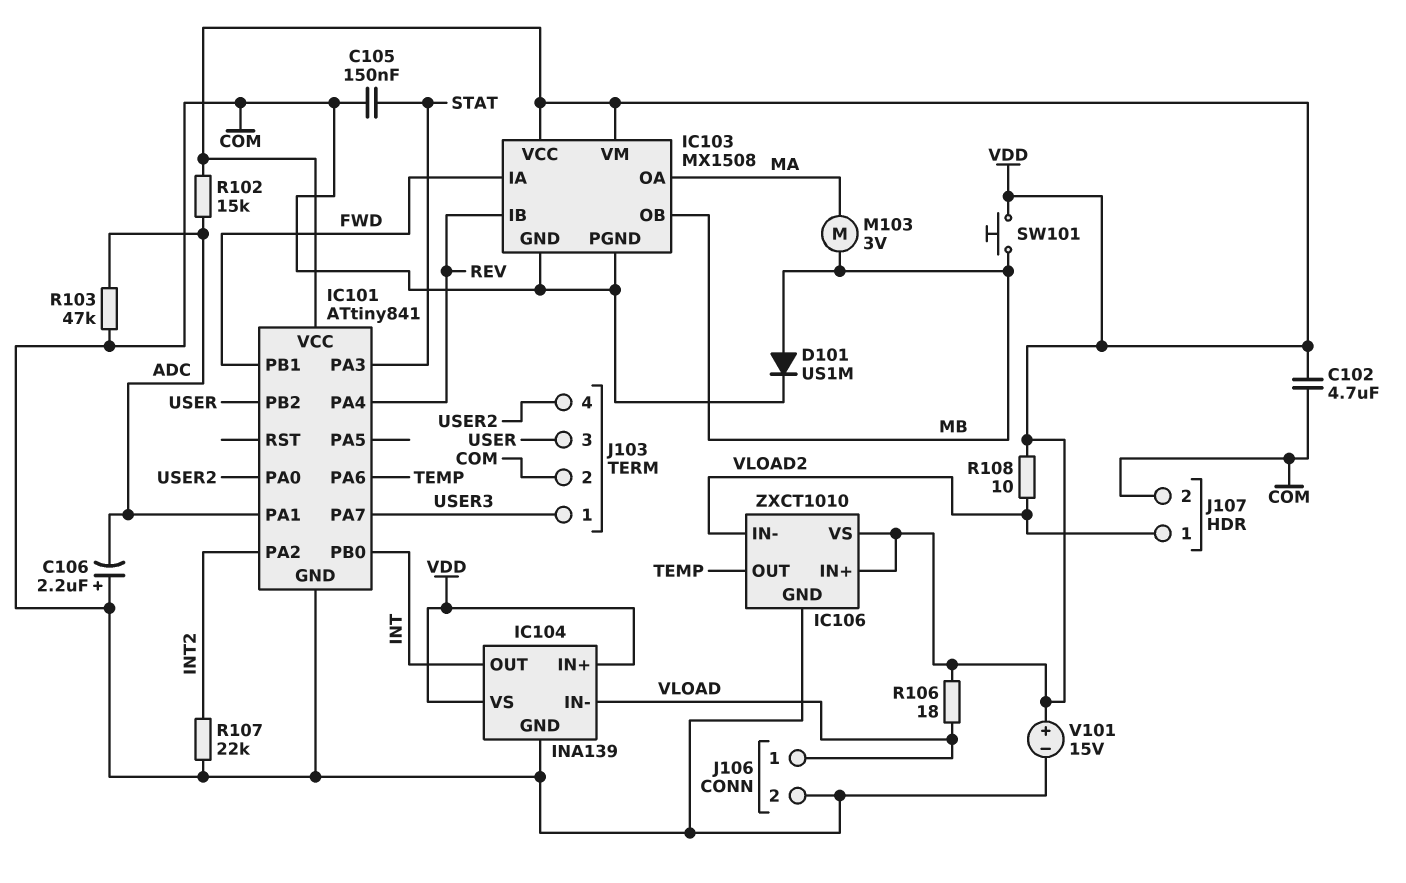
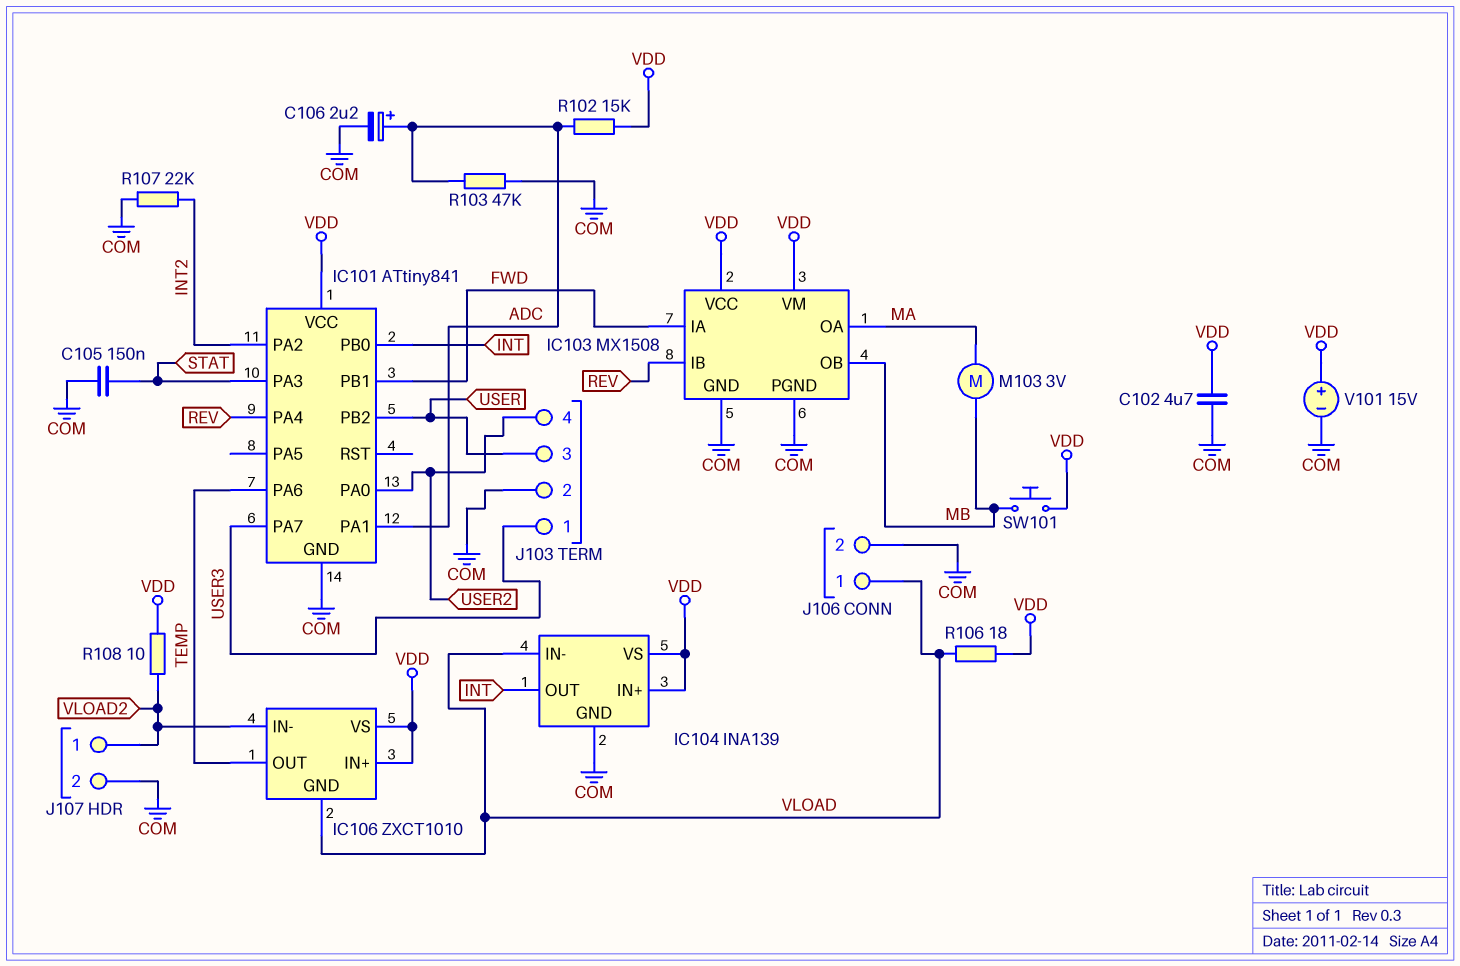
C106: 2.2uF (plus COM, minus ADC) -> 2.2uF (plus ADC, minus COM)
D101: diode US1M (A MB, K COM) -> none
IC106 pin GND: COM -> VLOAD

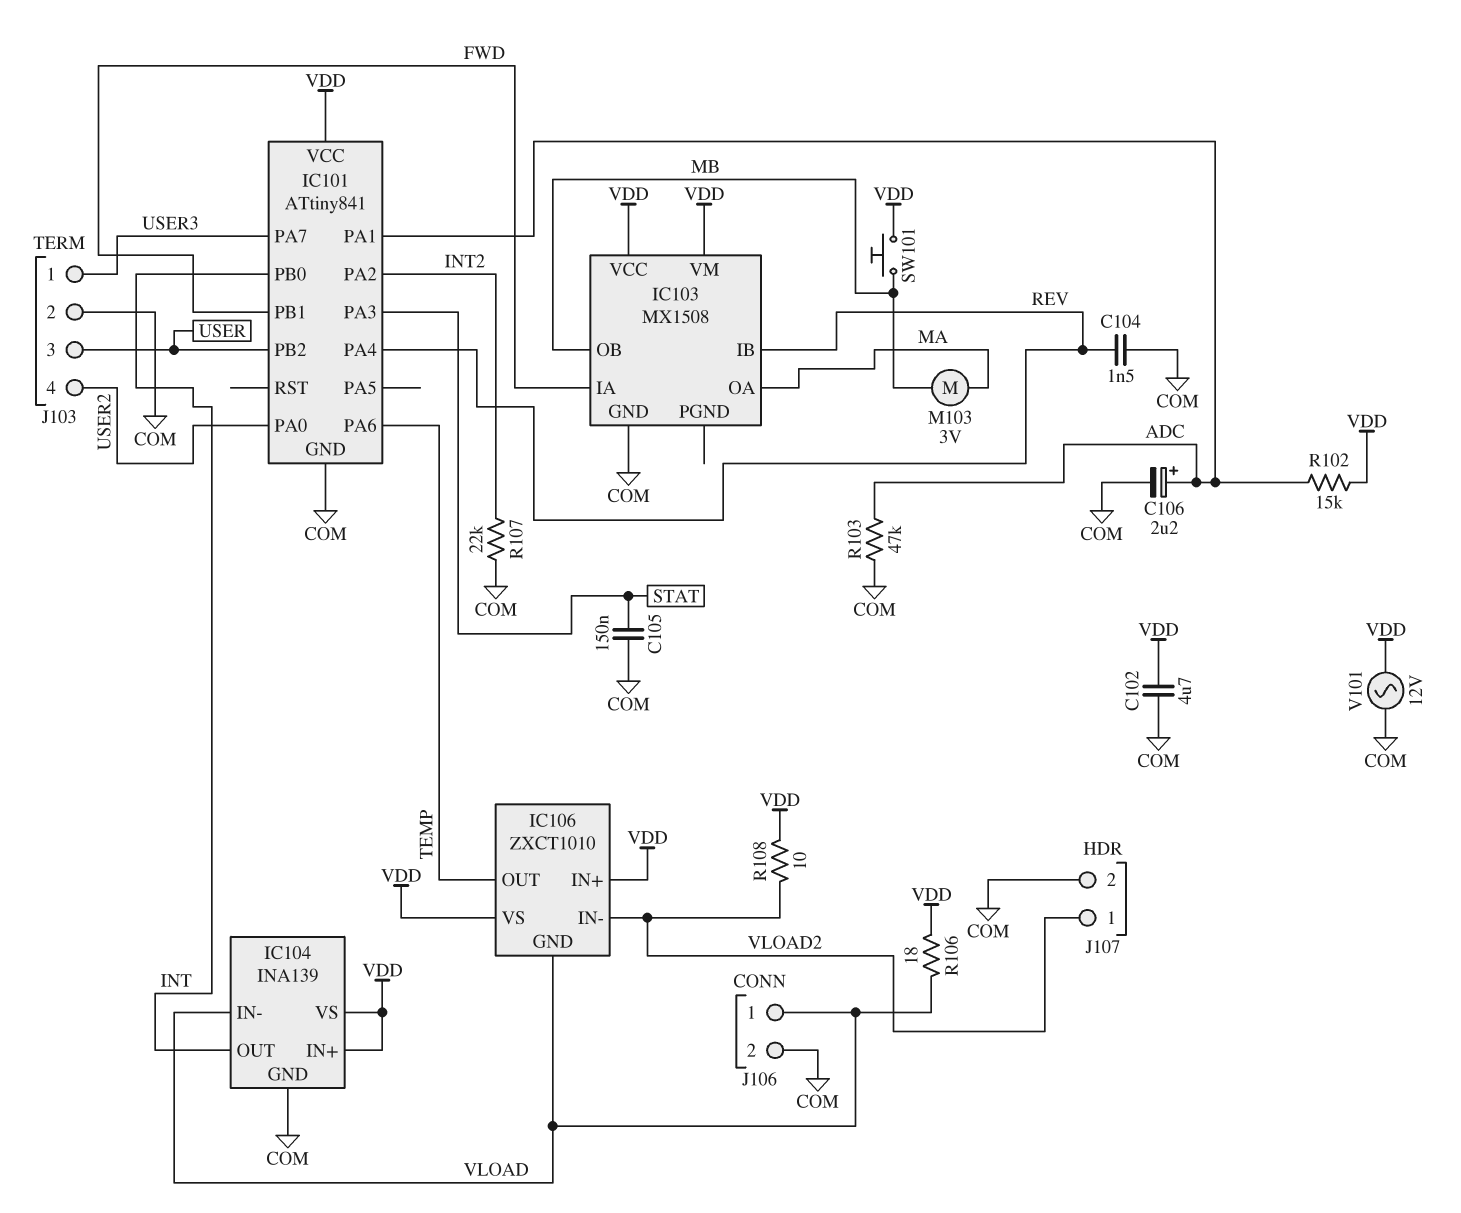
C104: none -> 1.5nF (COM, REV)
IC103 pin PGND: COM -> none
V101: 15V (plus VDD, minus COM) -> AC 12V (COM, VDD)

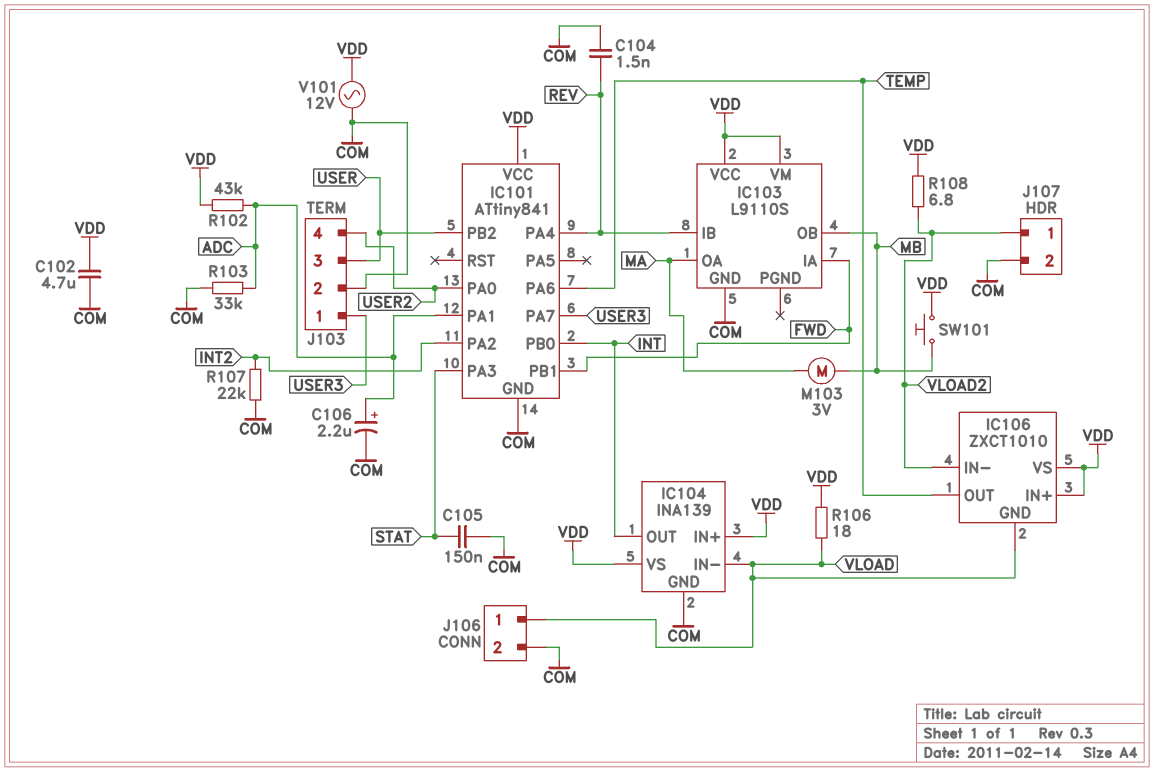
IC103: MX1508 -> L9110S
R102: 15k (ADC, VDD) -> 43k (ADC, VDD)
R103: 47k (ADC, COM) -> 33k (ADC, COM)
R108: 10 (VDD, VLOAD2) -> 6.8 (VDD, VLOAD2)

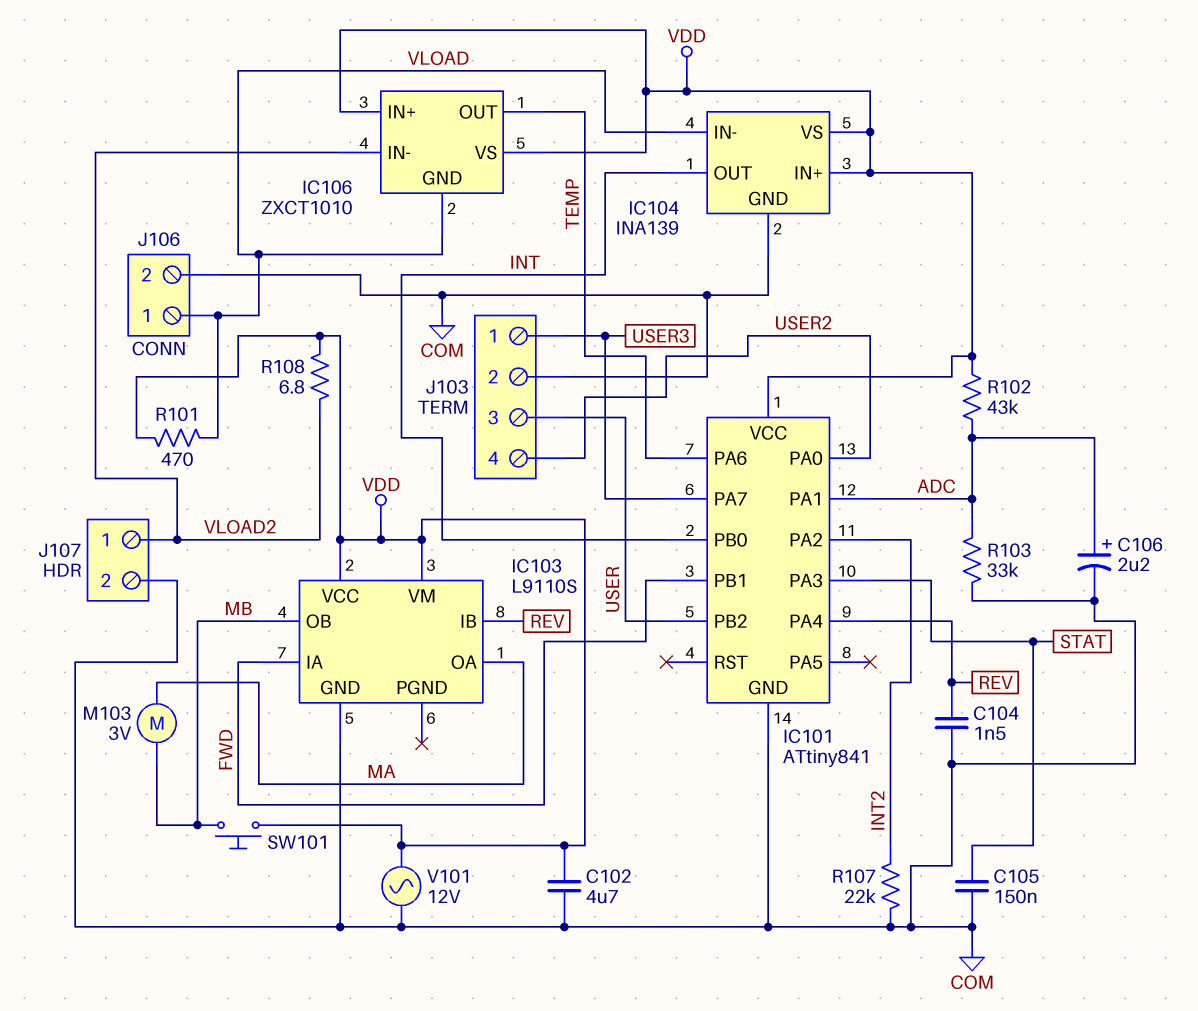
R101: none -> 470 (VDD, VLOAD)
R106: 18 (VDD, VLOAD) -> none

